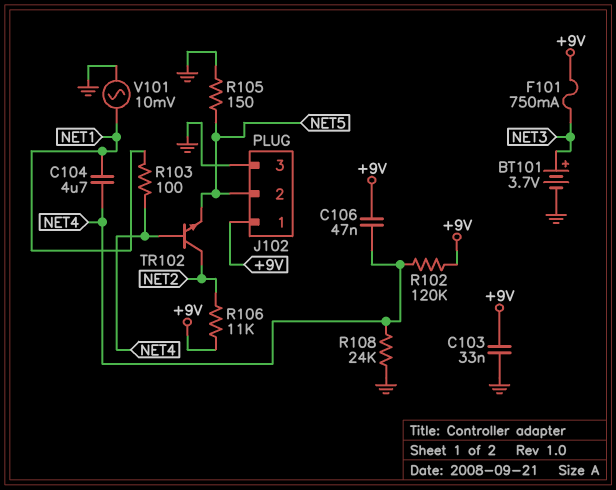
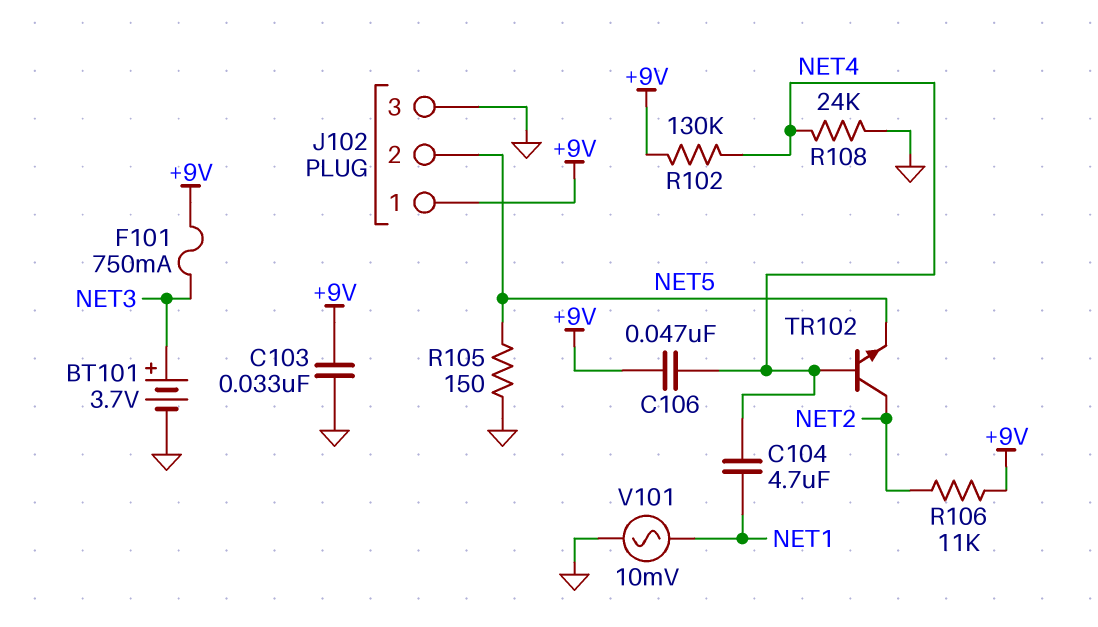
R102: 120k (+9V, NET4) -> 130k (+9V, NET4)
R103: 100 (NET1, NET4) -> none

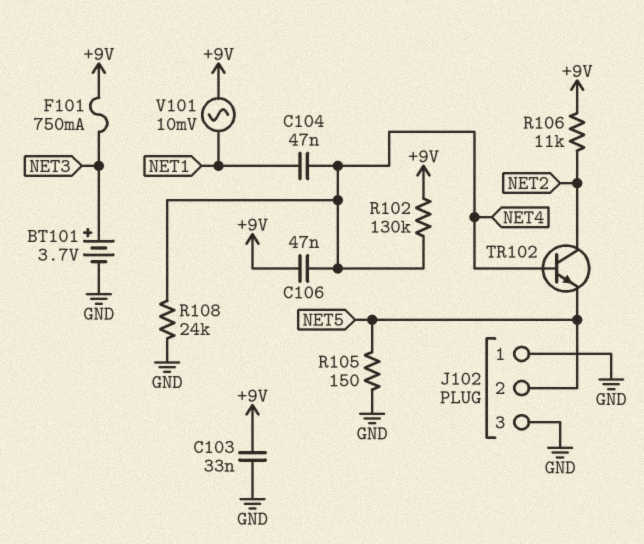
C104: 4.7uF (NET1, NET4) -> 47nF (NET1, NET4)
J102 pin 1: +9V -> GND
V101: AC 10mV (GND, NET1) -> AC 10mV (+9V, NET1)

